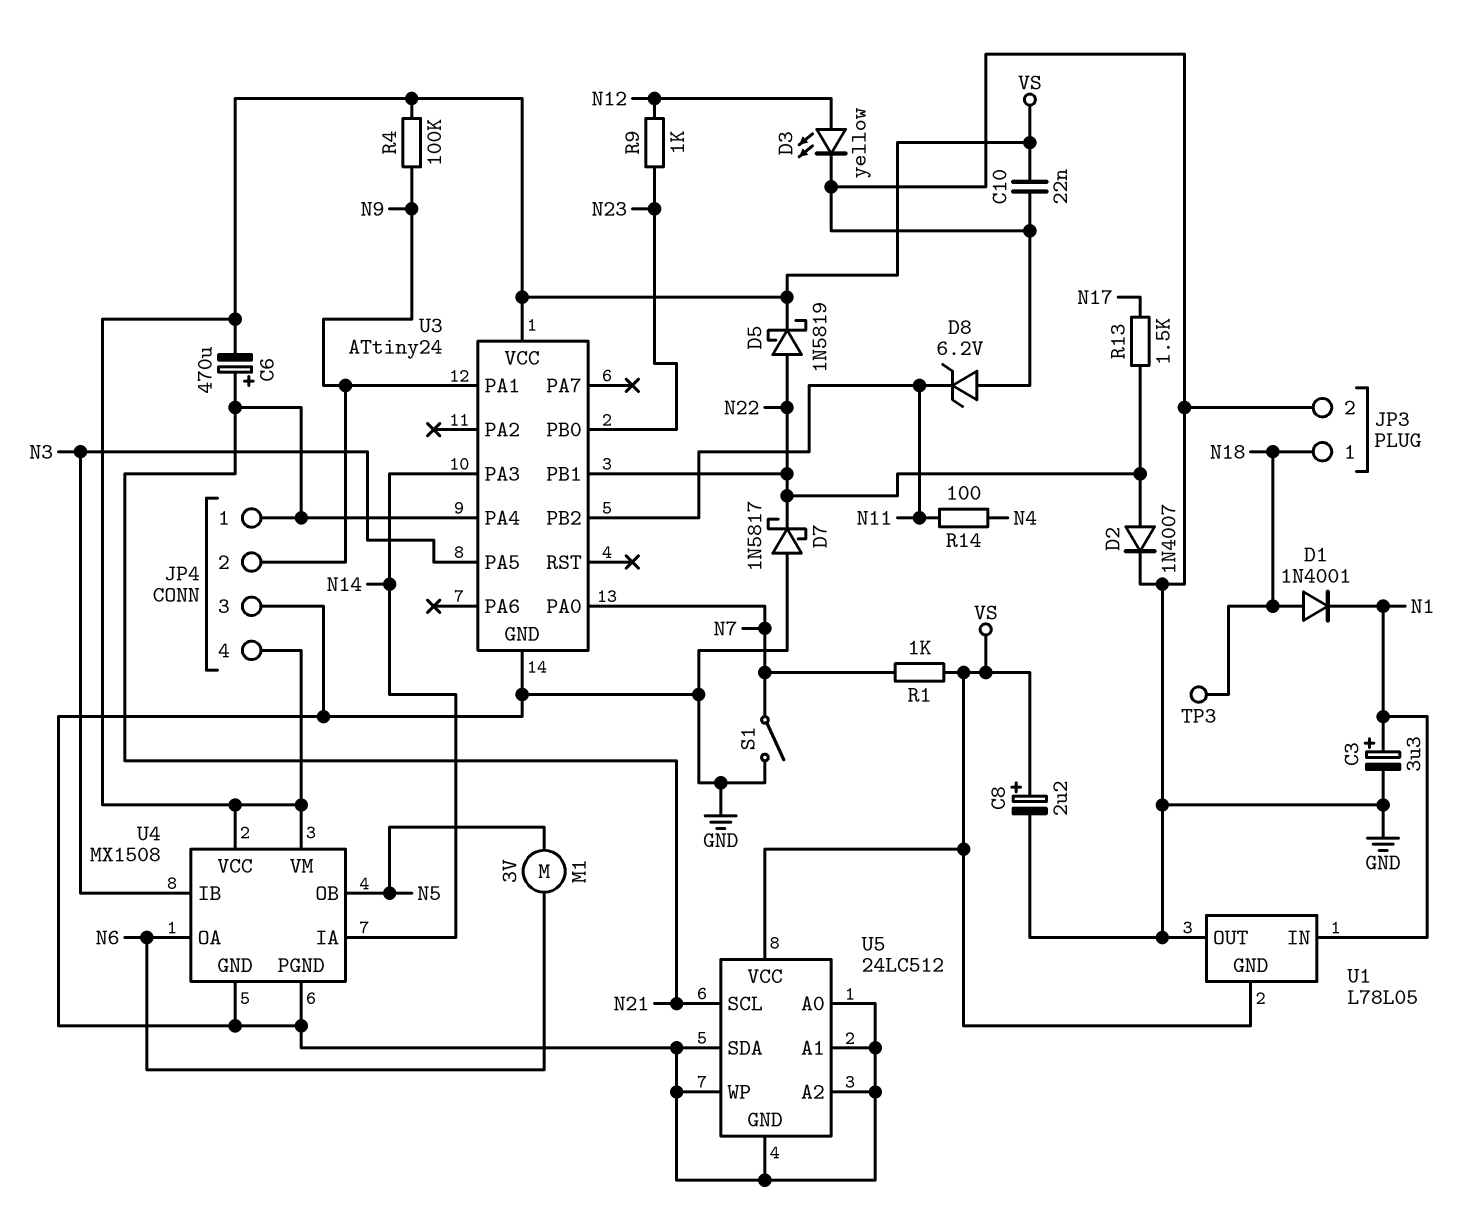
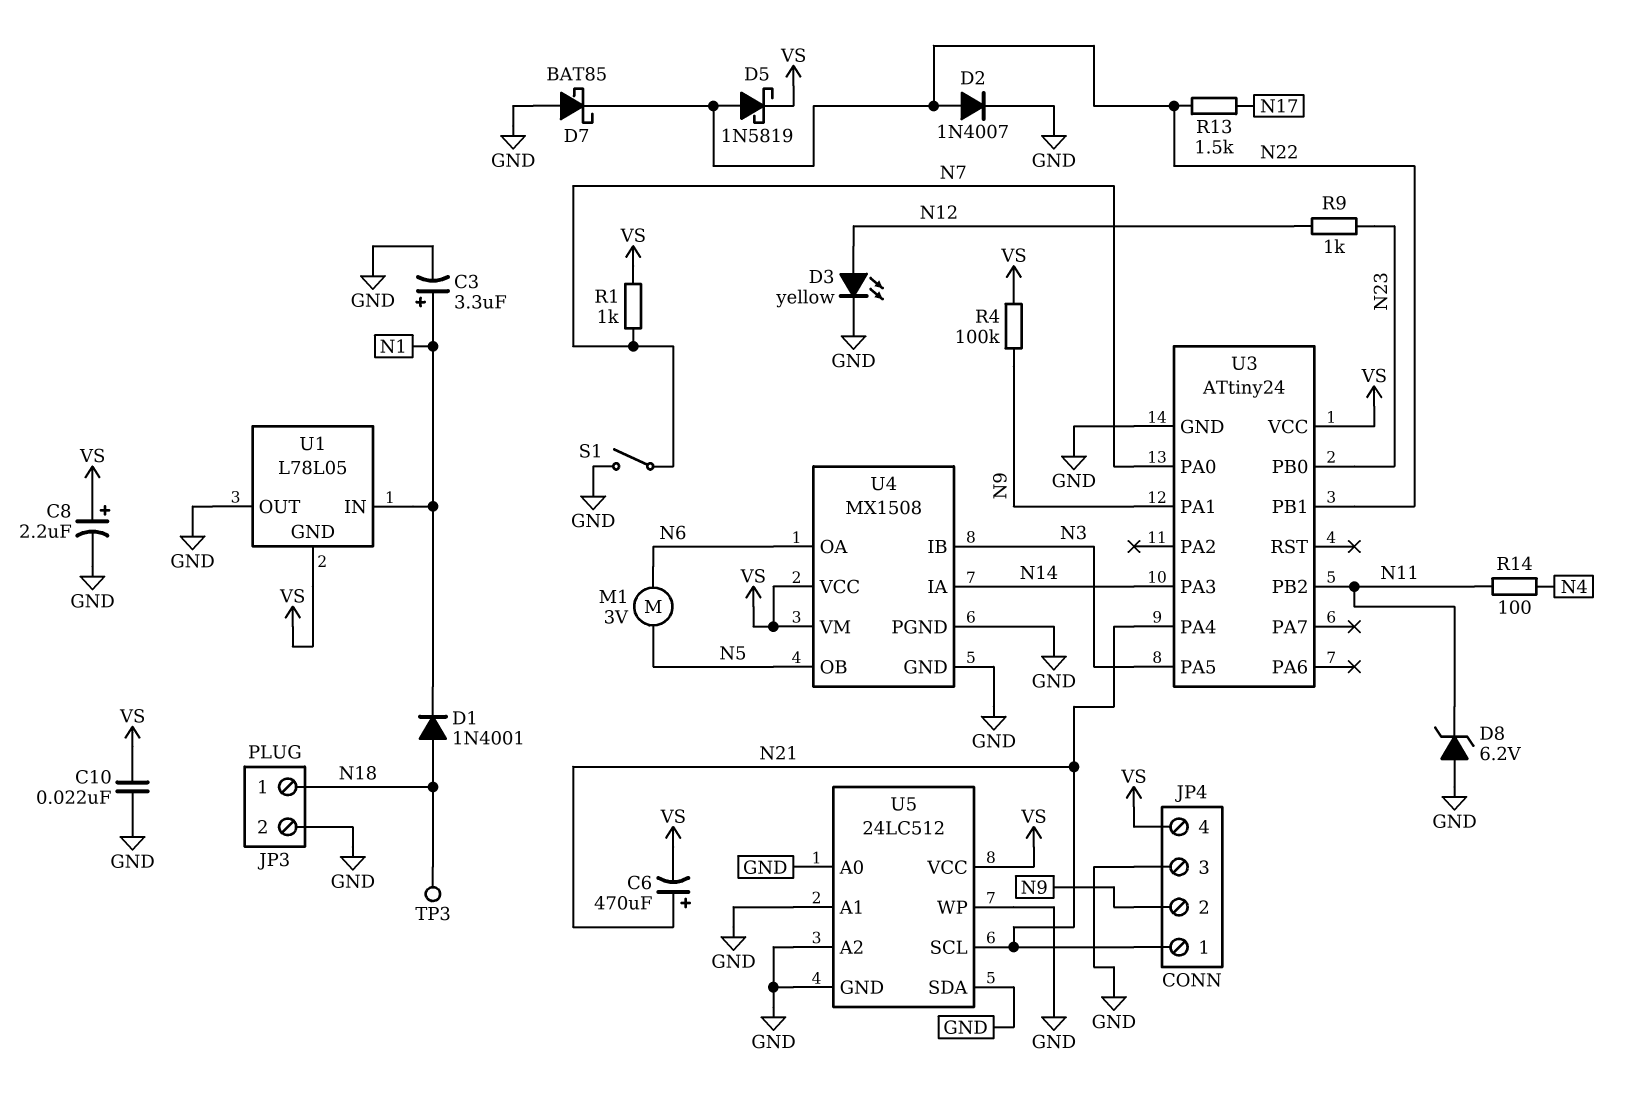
D7: schottky 1N5817 (A GND, K N22) -> schottky BAT85 (A GND, K N22)

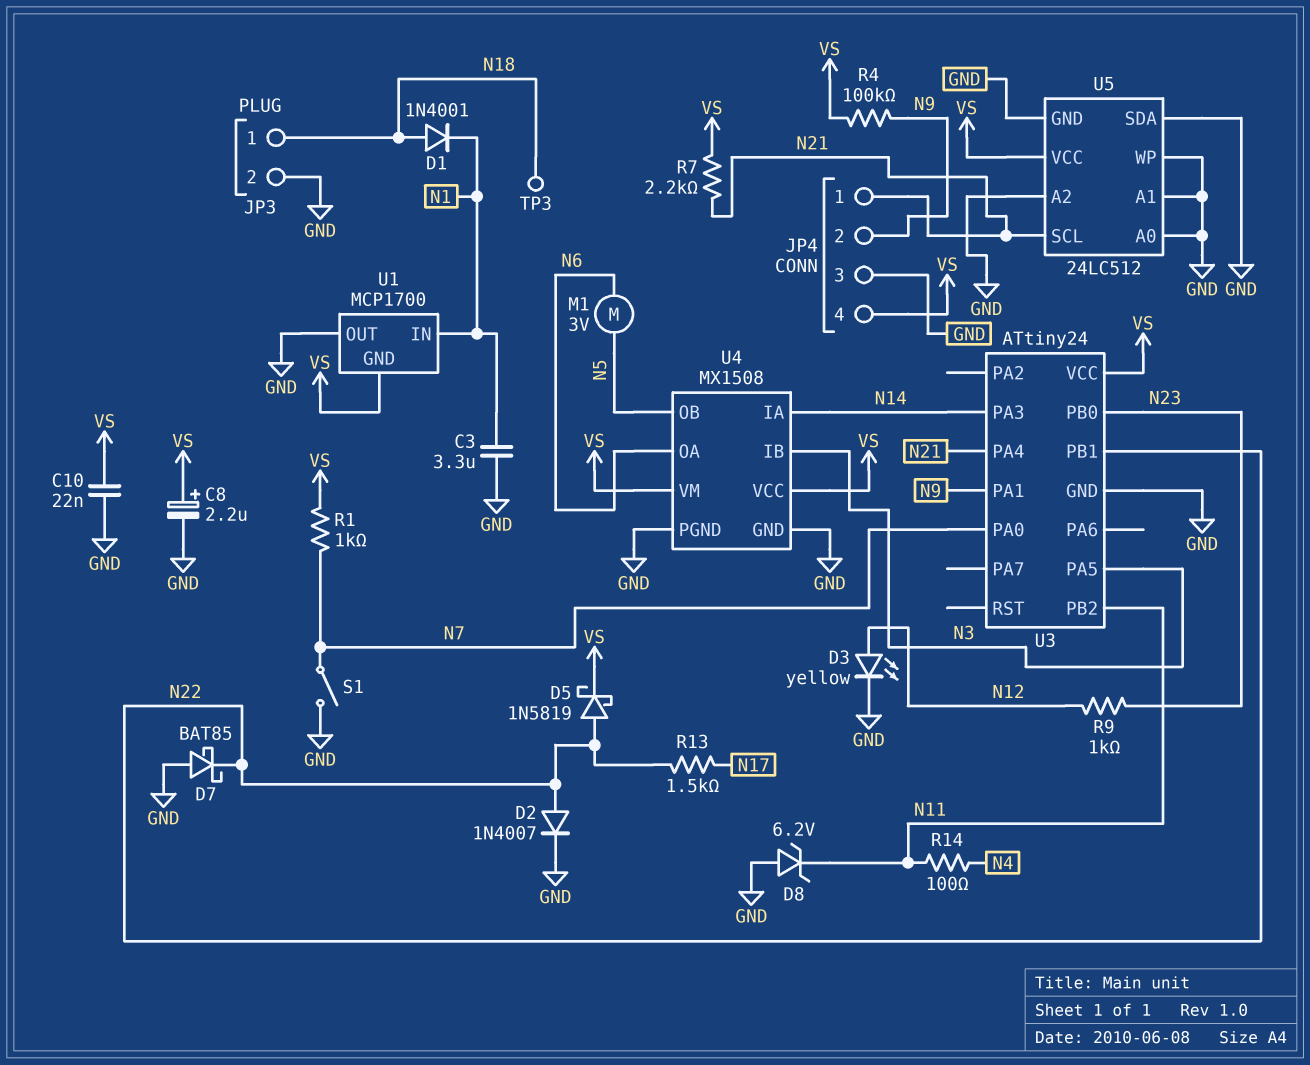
C3: 3.3uF (plus N1, minus GND) -> 3.3uF (GND, N1)
C6: 470uF (plus N21, minus VS) -> none
R7: none -> 2.2k (N21, VS)
U1: L78L05 -> MCP1700

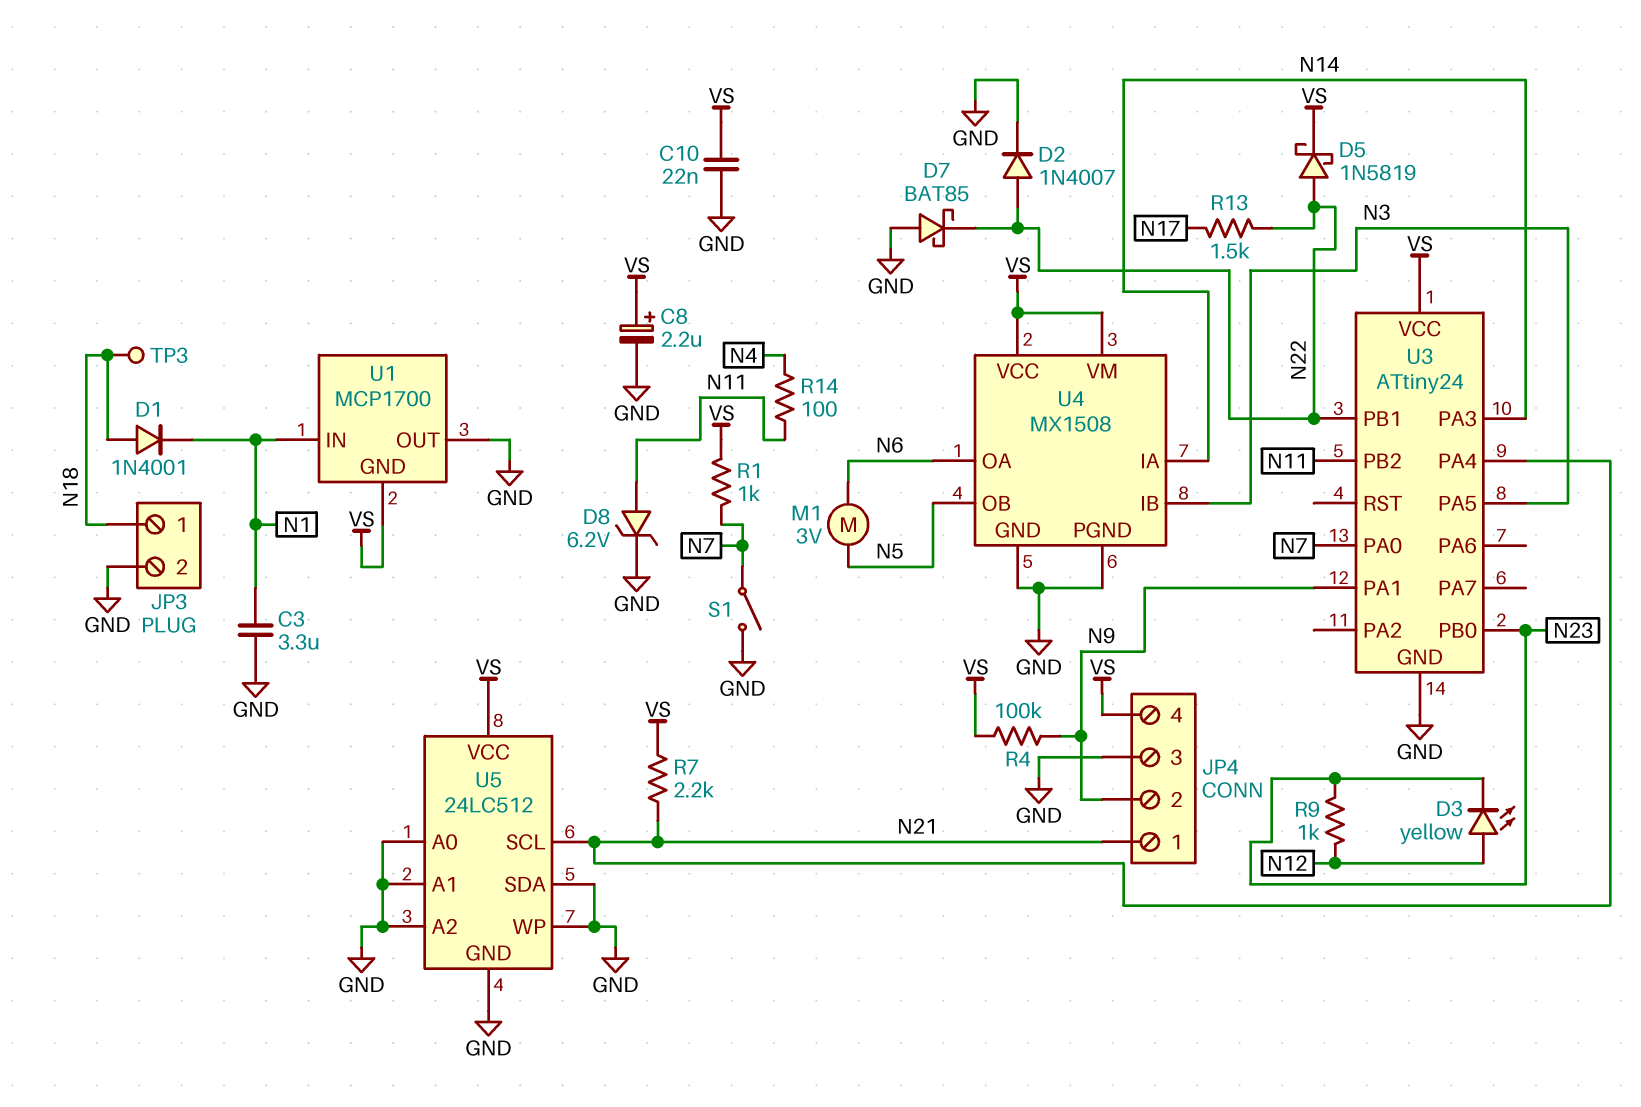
D3: LED yellow (A N12, K GND) -> LED yellow (A N12, K N23)
D8: zener 6.2V (A GND, K N11) -> zener 6.2V (A N11, K GND)

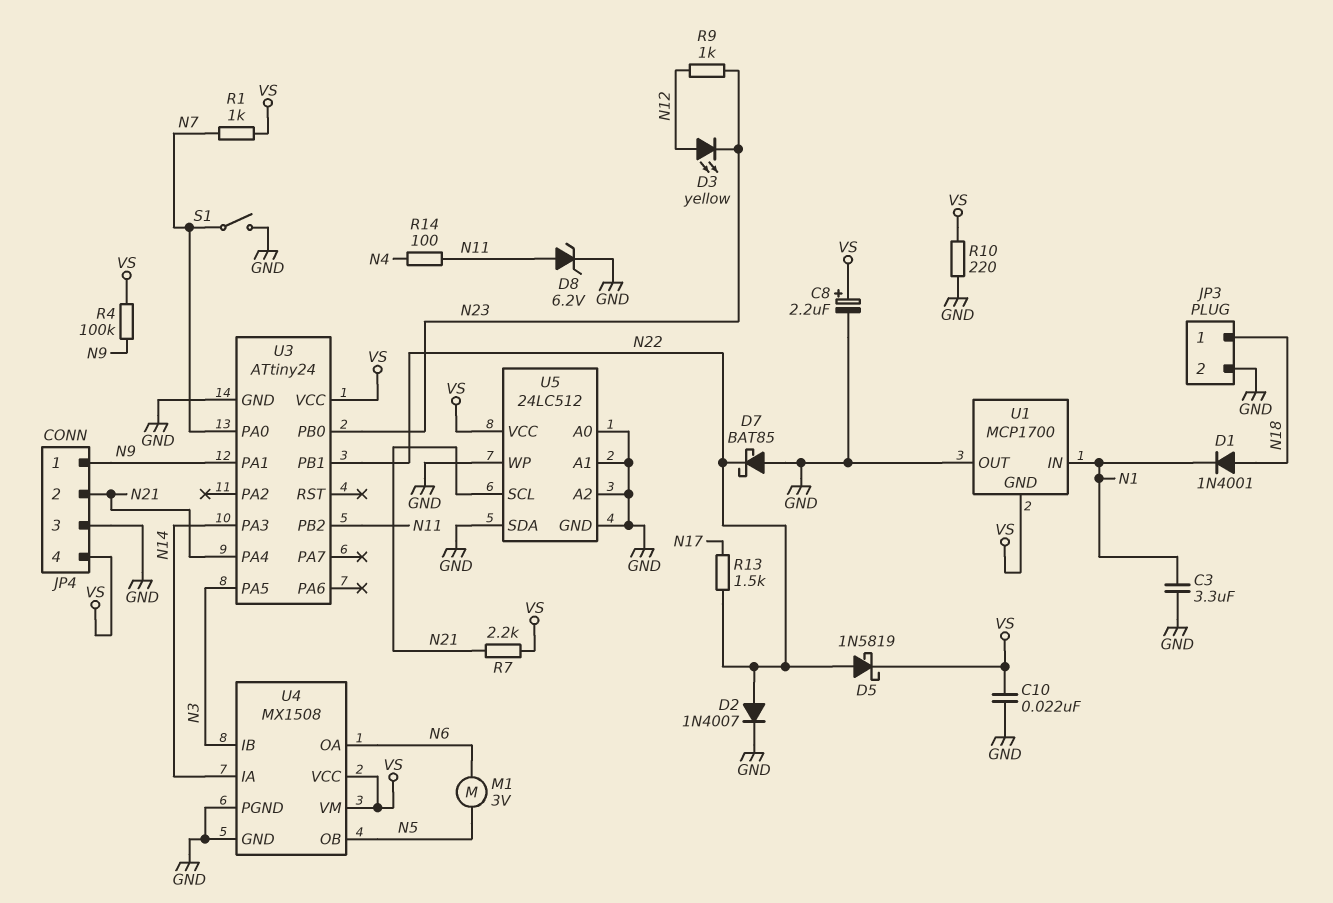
JP4 pin 1: N21 -> N9
JP4 pin 2: N9 -> N21
R10: none -> 220 (GND, VS)
TP3: test point (N18) -> none

